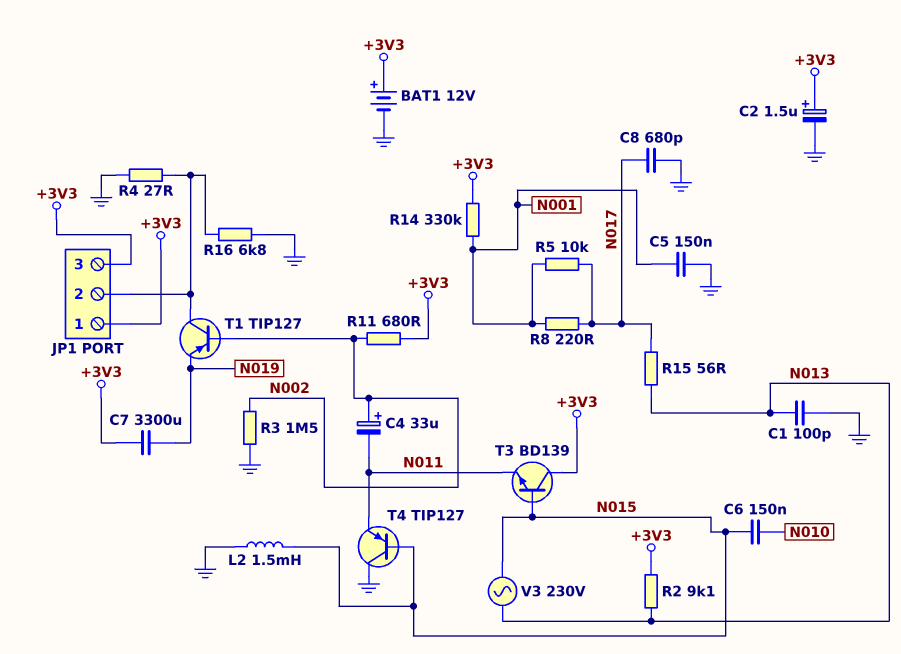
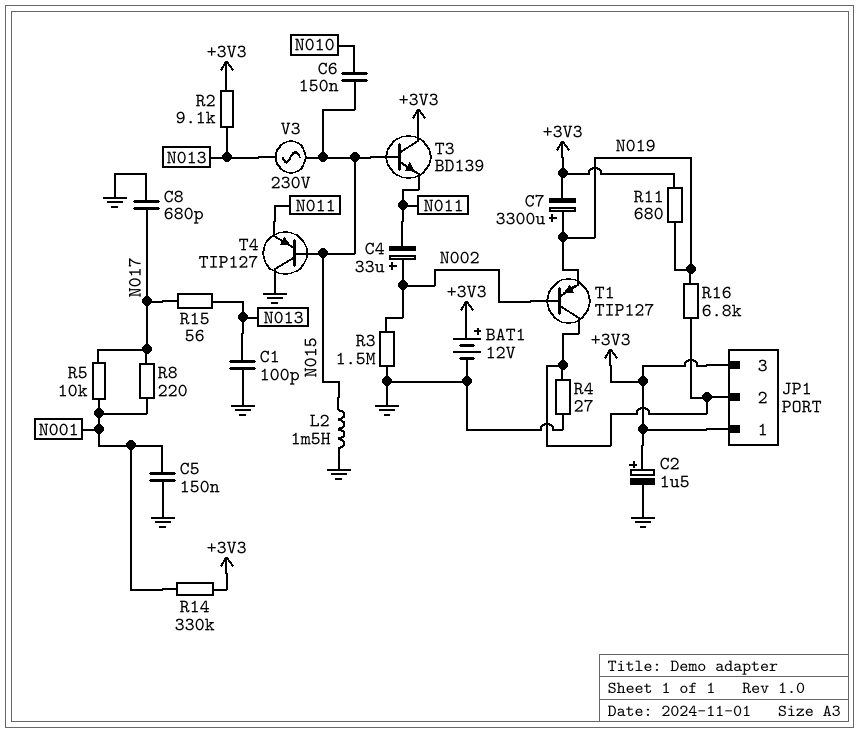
C7: 3300uF (+3V3, N019) -> 3300uF (plus N019, minus +3V3)
R11: 680 (+3V3, N002) -> 680 (+3V3, N019)
R16: 6.8k (GND, JP1/2) -> 6.8k (JP1/2, N019)

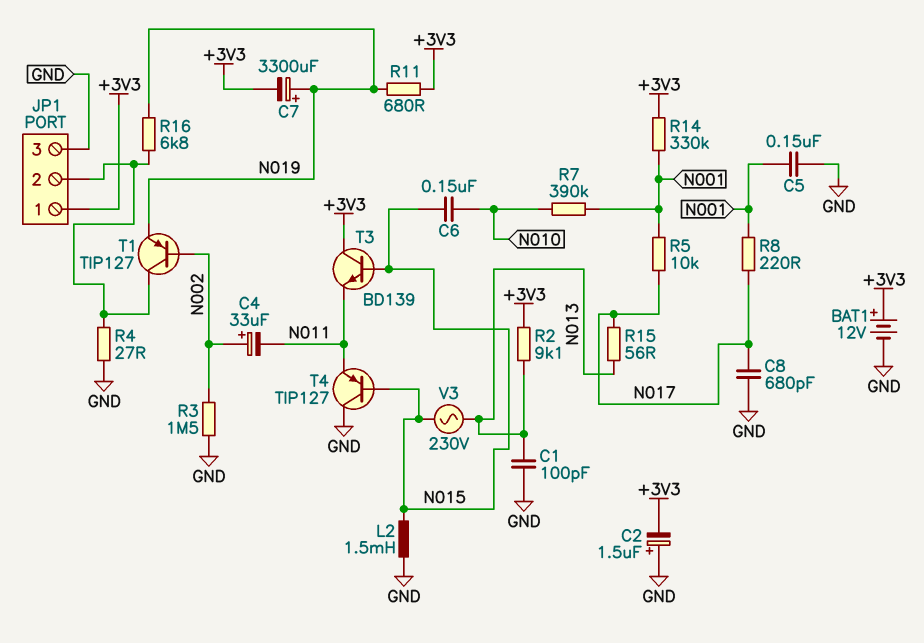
C2: 1.5uF (plus +3V3, minus GND) -> 1.5uF (plus GND, minus +3V3)
JP1 pin 3: +3V3 -> GND
R7: none -> 390k (N001, N010)

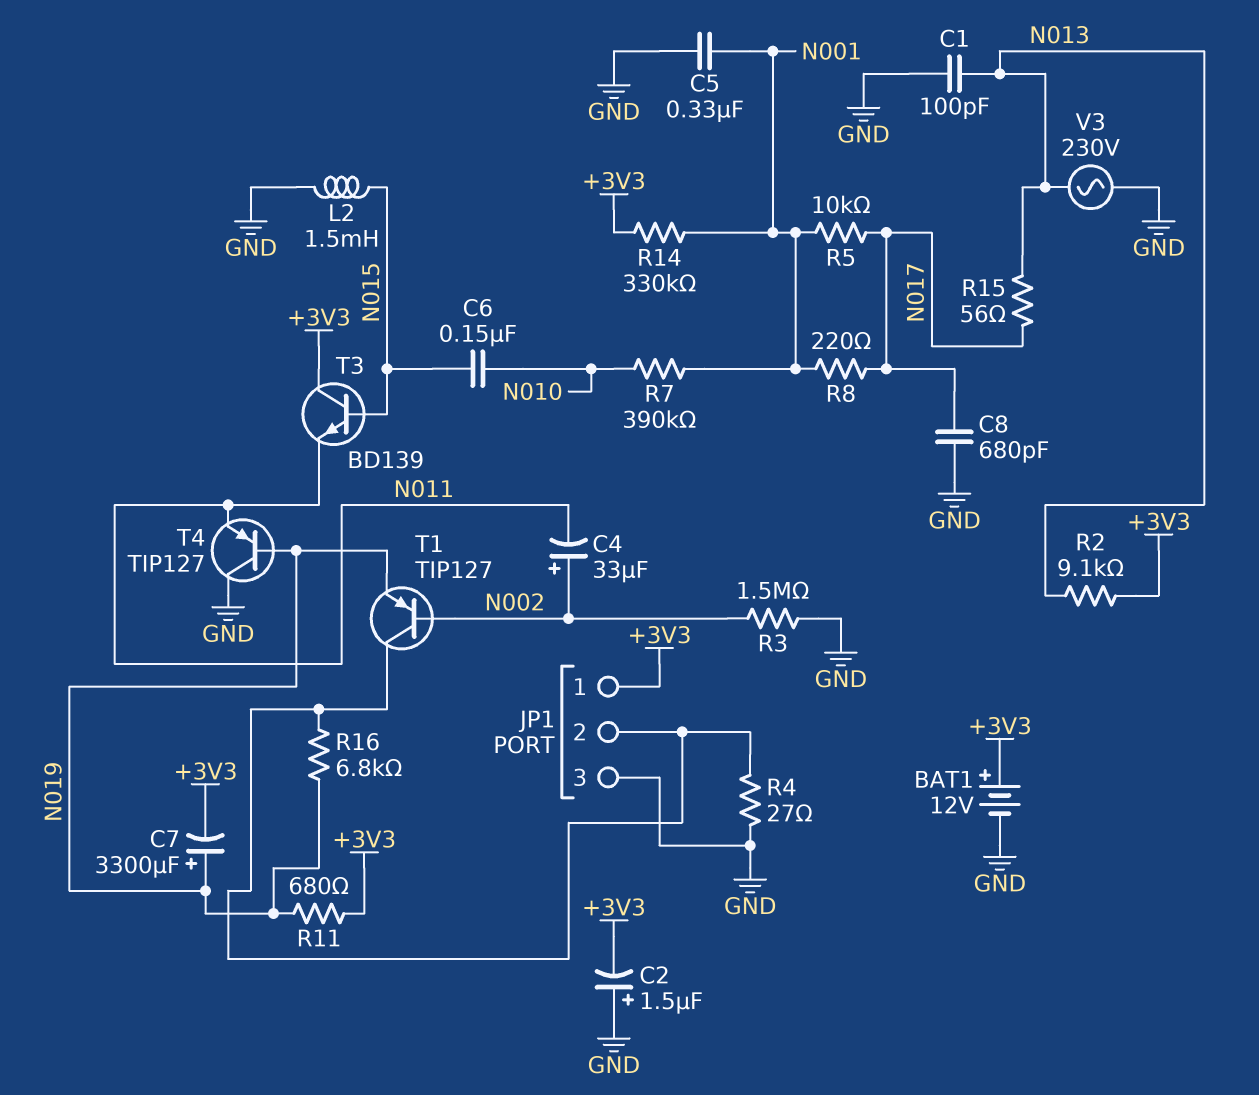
C5: 150nF (GND, N001) -> 330nF (GND, N001)
T4: PNP TIP127 (B N015, C GND, E N011) -> PNP TIP127 (B N019, C GND, E N011)
V3: AC 230V (N013, N015) -> AC 230V (GND, N013)

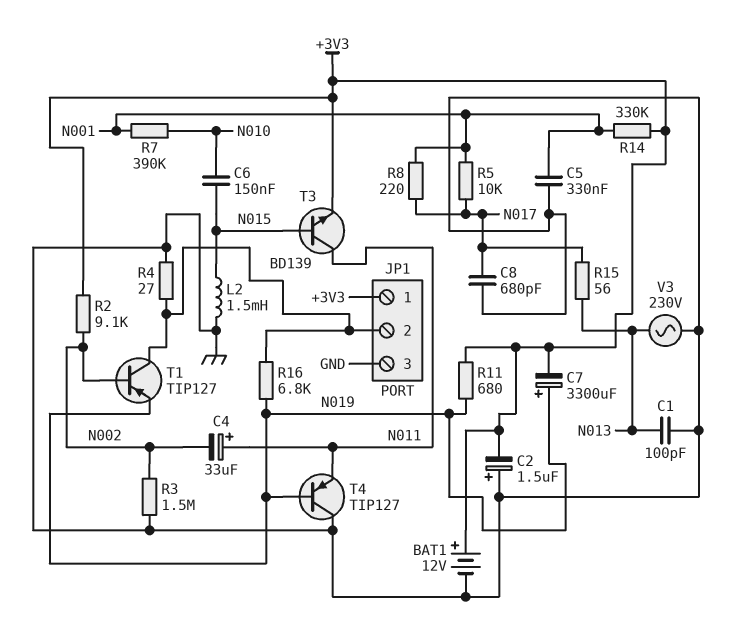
C4: 33uF (plus N002, minus N011) -> 33uF (plus N011, minus N002)
R2: 9.1k (+3V3, N013) -> 9.1k (+3V3, N002)
T3: NPN BD139 (B N015, C +3V3, E N011) -> NPN BD139 (B N015, C N011, E +3V3)

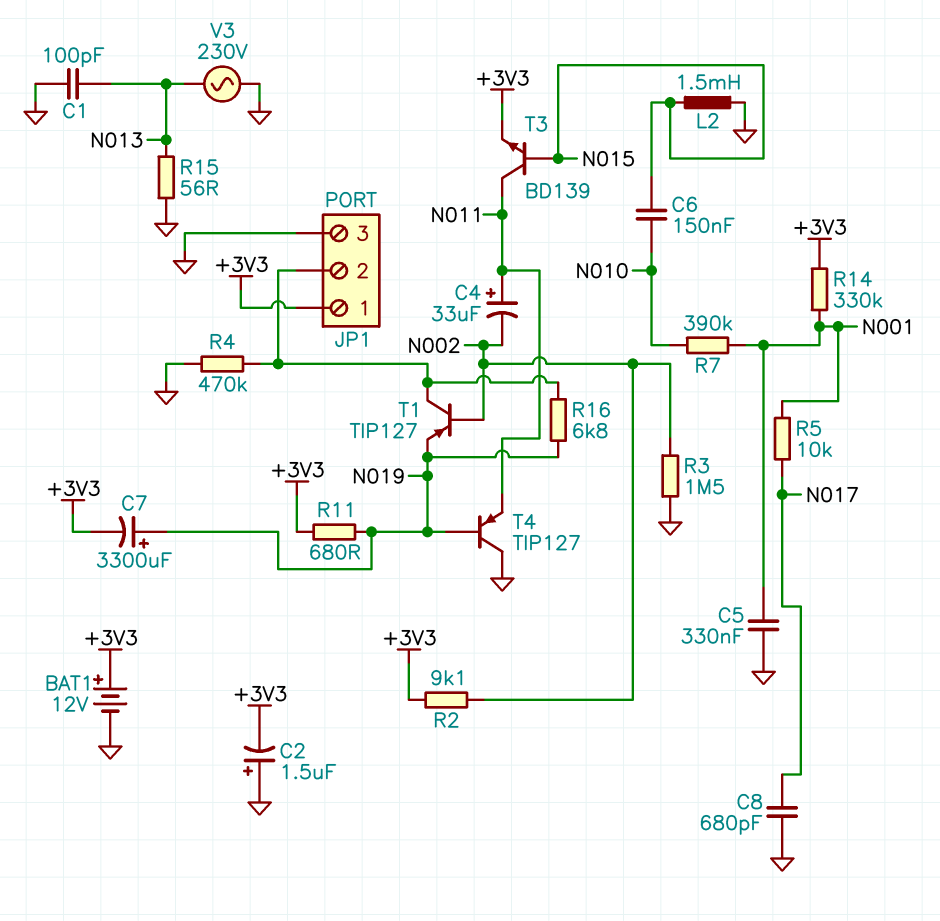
R4: 27 (GND, JP1/2) -> 470k (GND, JP1/2)
R8: 220 (N001, N017) -> none
R15: 56 (N013, N017) -> 56 (GND, N013)

